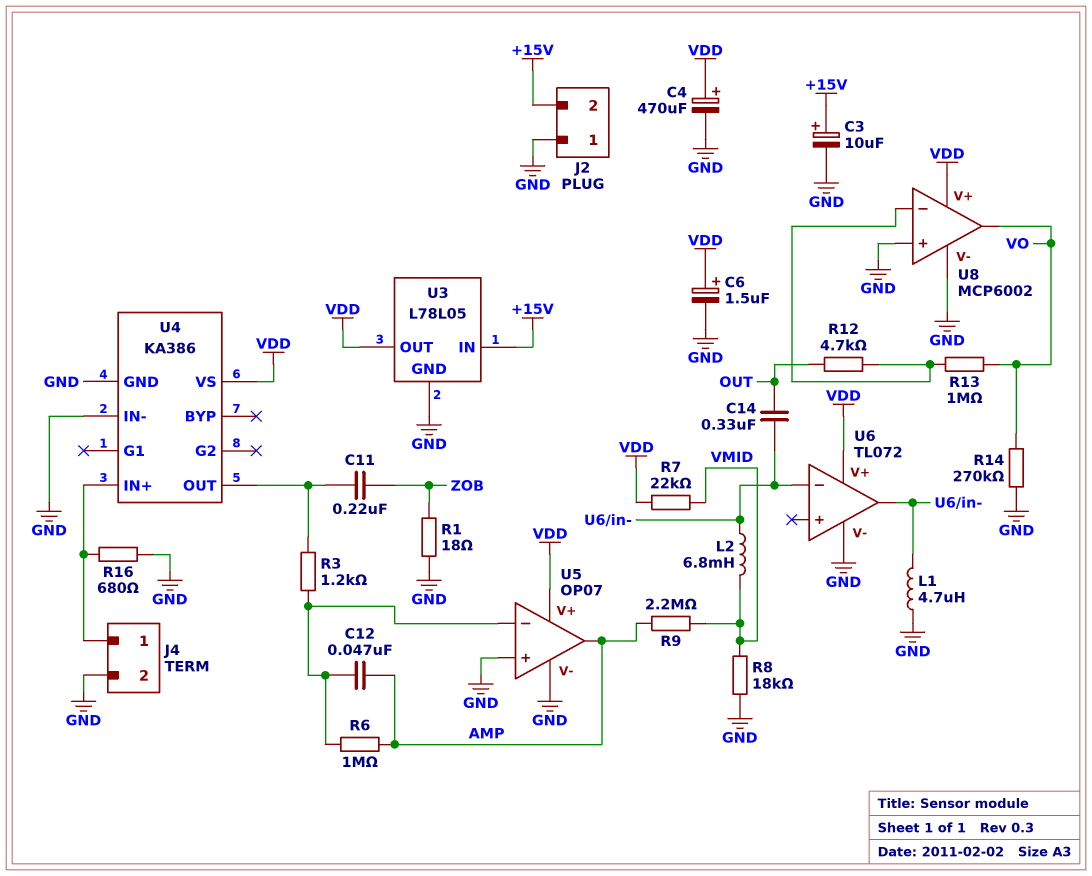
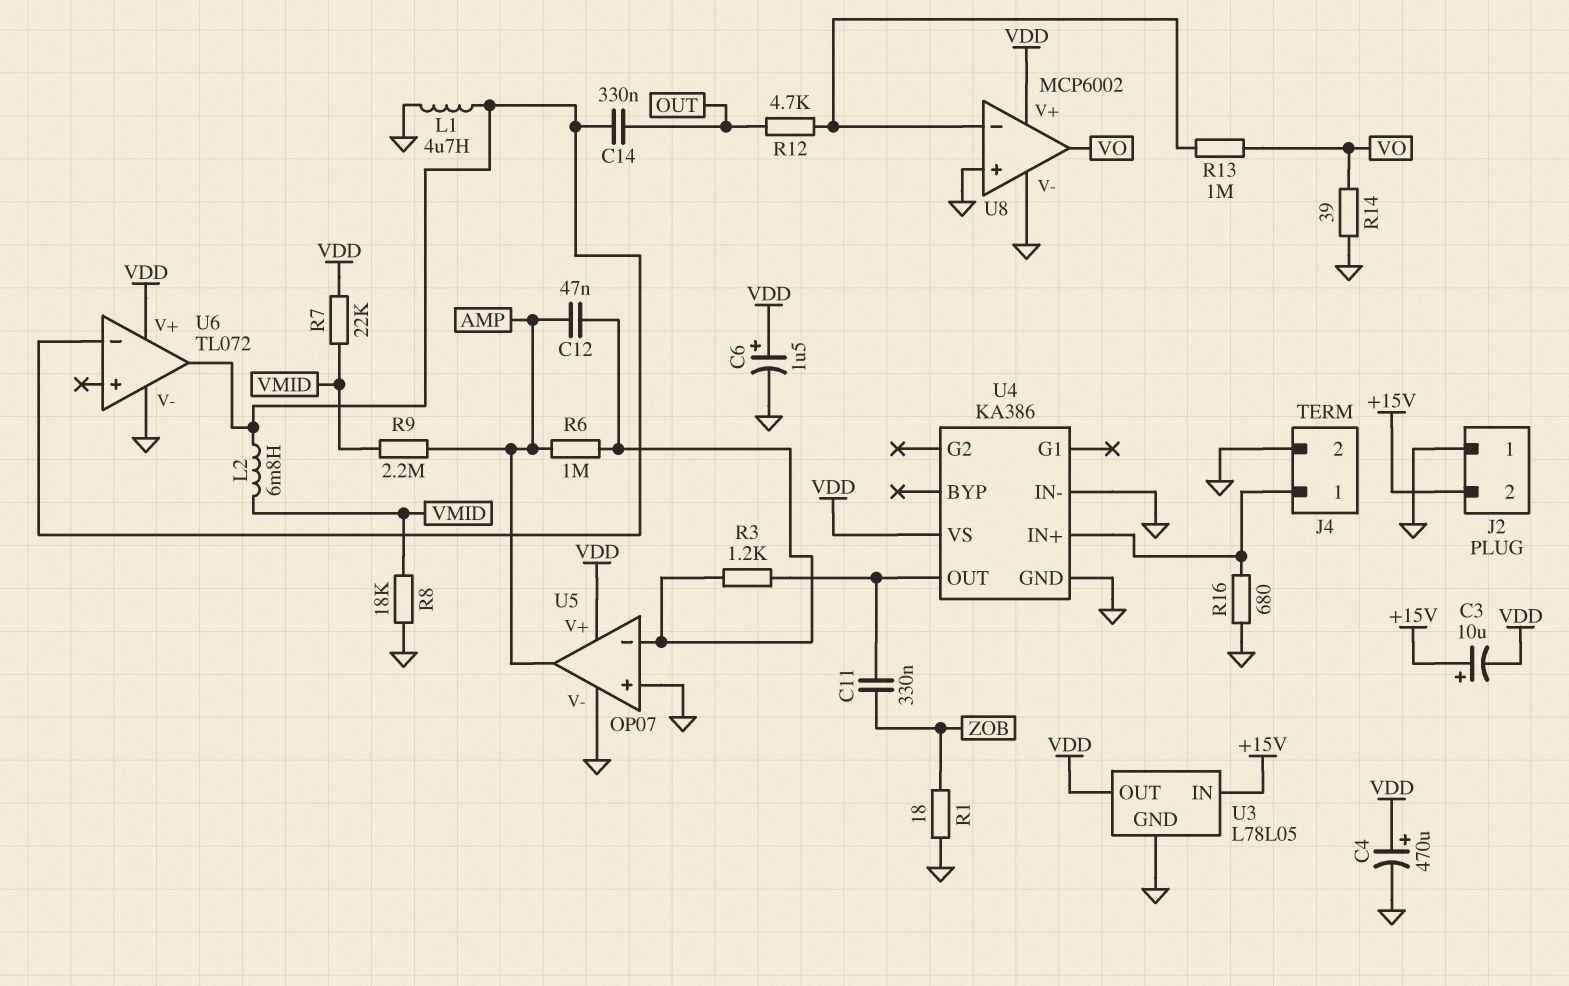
C3: 10uF (plus +15V, minus GND) -> 10uF (plus +15V, minus VDD)
C11: 220nF (U4/OUT, ZOB) -> 330nF (U4/OUT, ZOB)
R14: 270k (GND, VO) -> 39 (GND, VO)

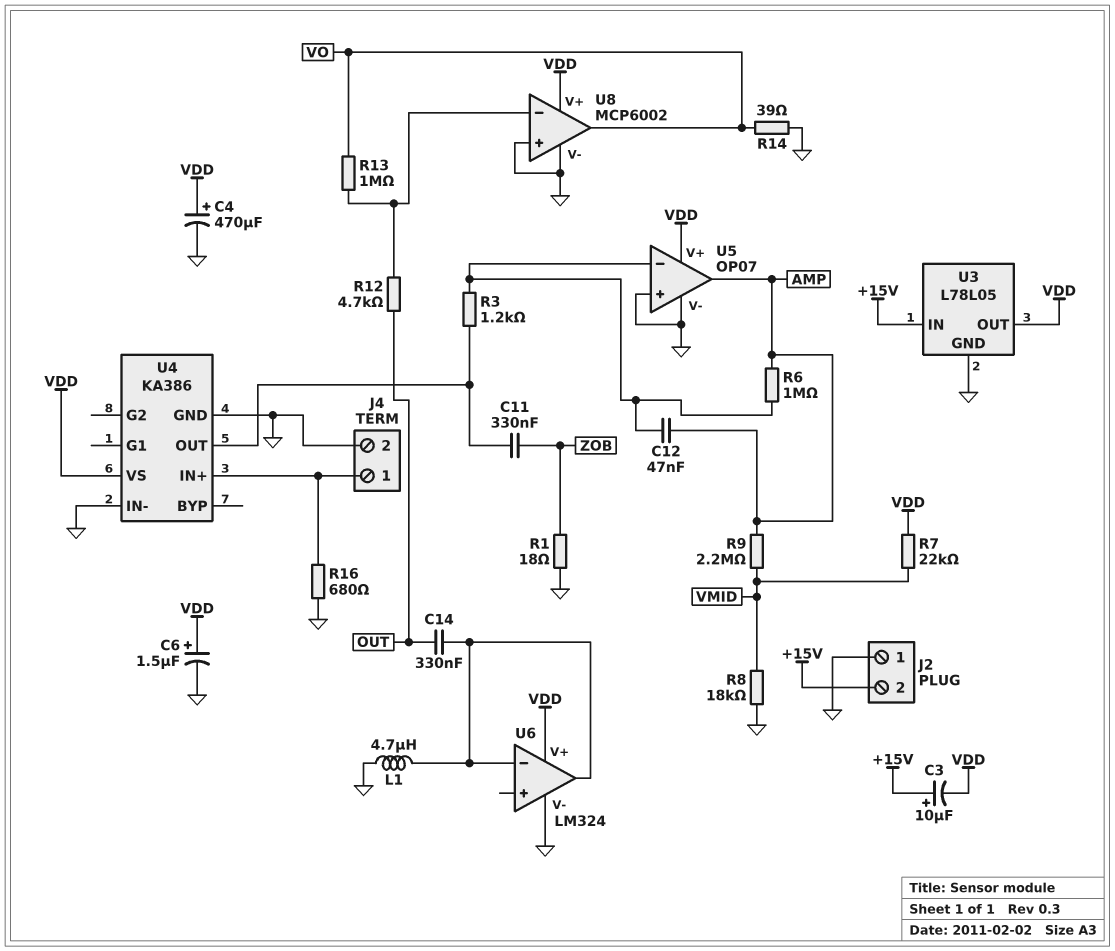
L2: 6.8mH (U6/in-, VMID) -> none
U6: TL072 -> LM324

